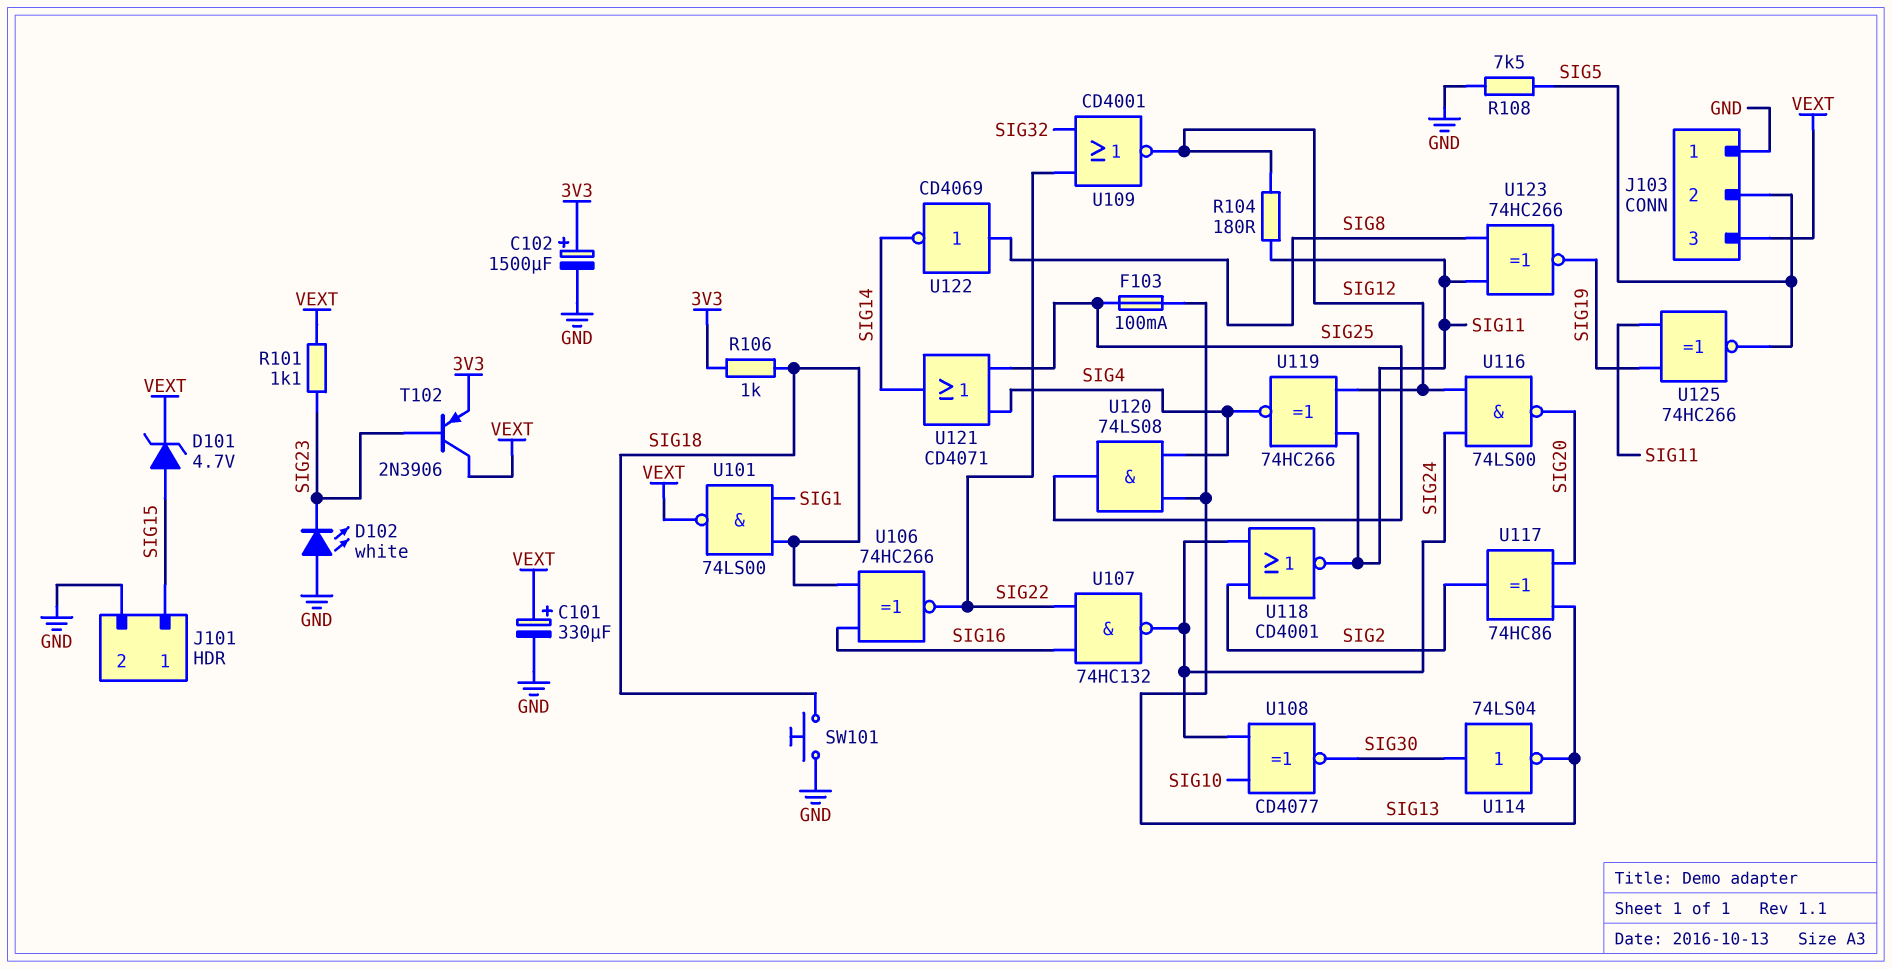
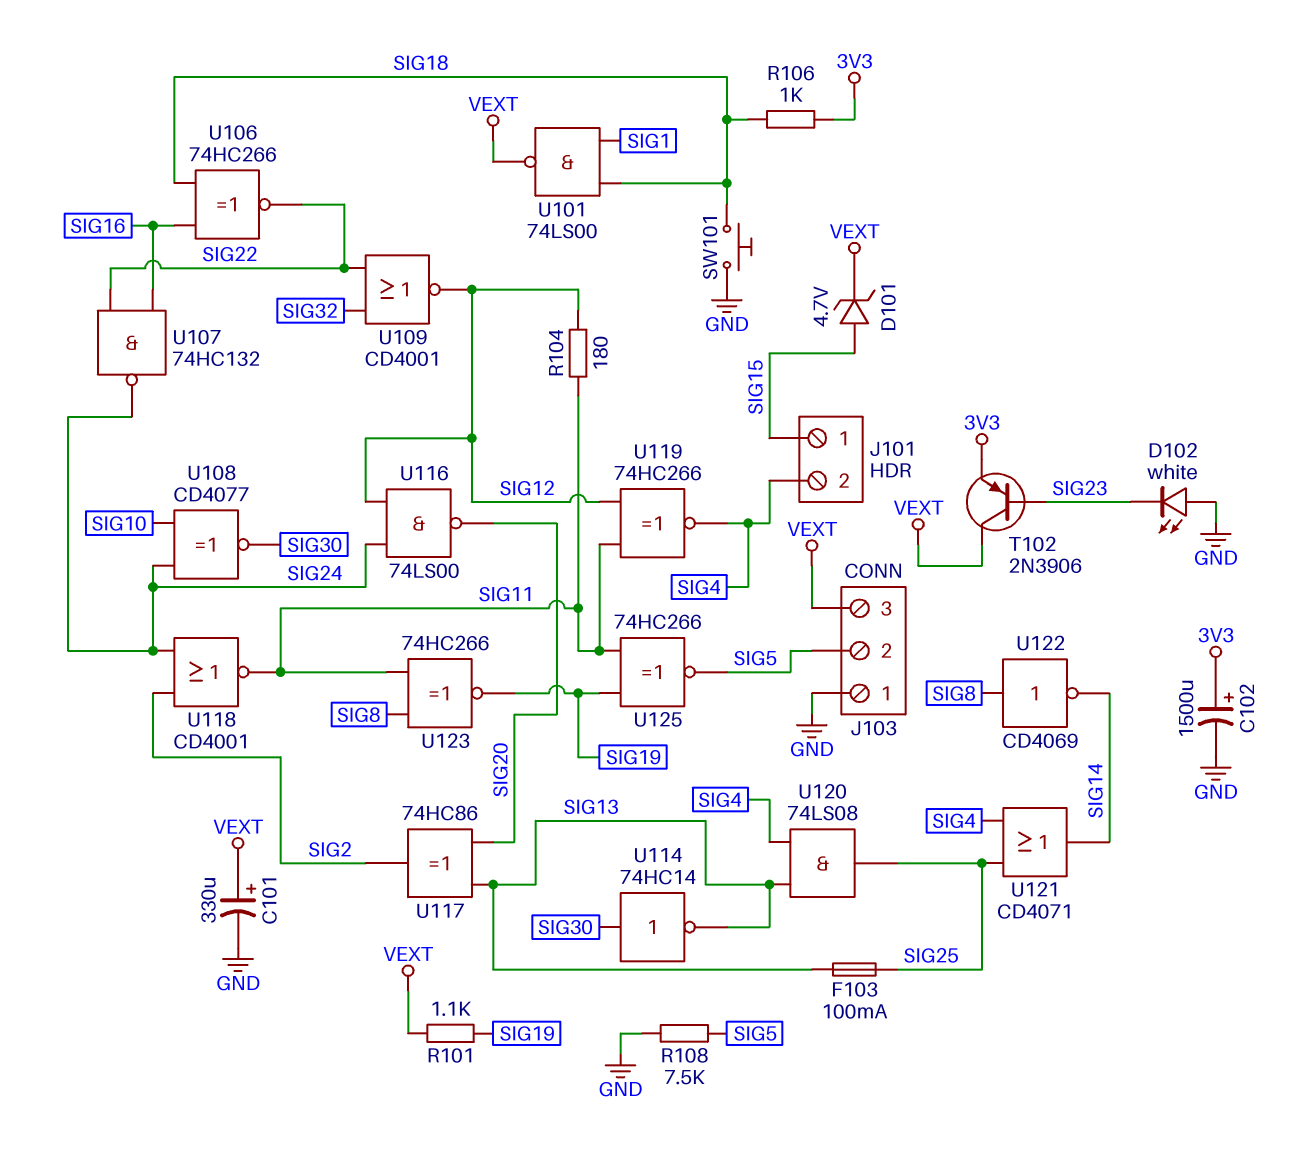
J101 pin 2: GND -> SIG4
R101: 1.1k (SIG23, VEXT) -> 1.1k (SIG19, VEXT)
U114: NOT 74LS04 (in SIG30, out SIG13) -> NOT 74HC14 (in SIG30, out SIG13)

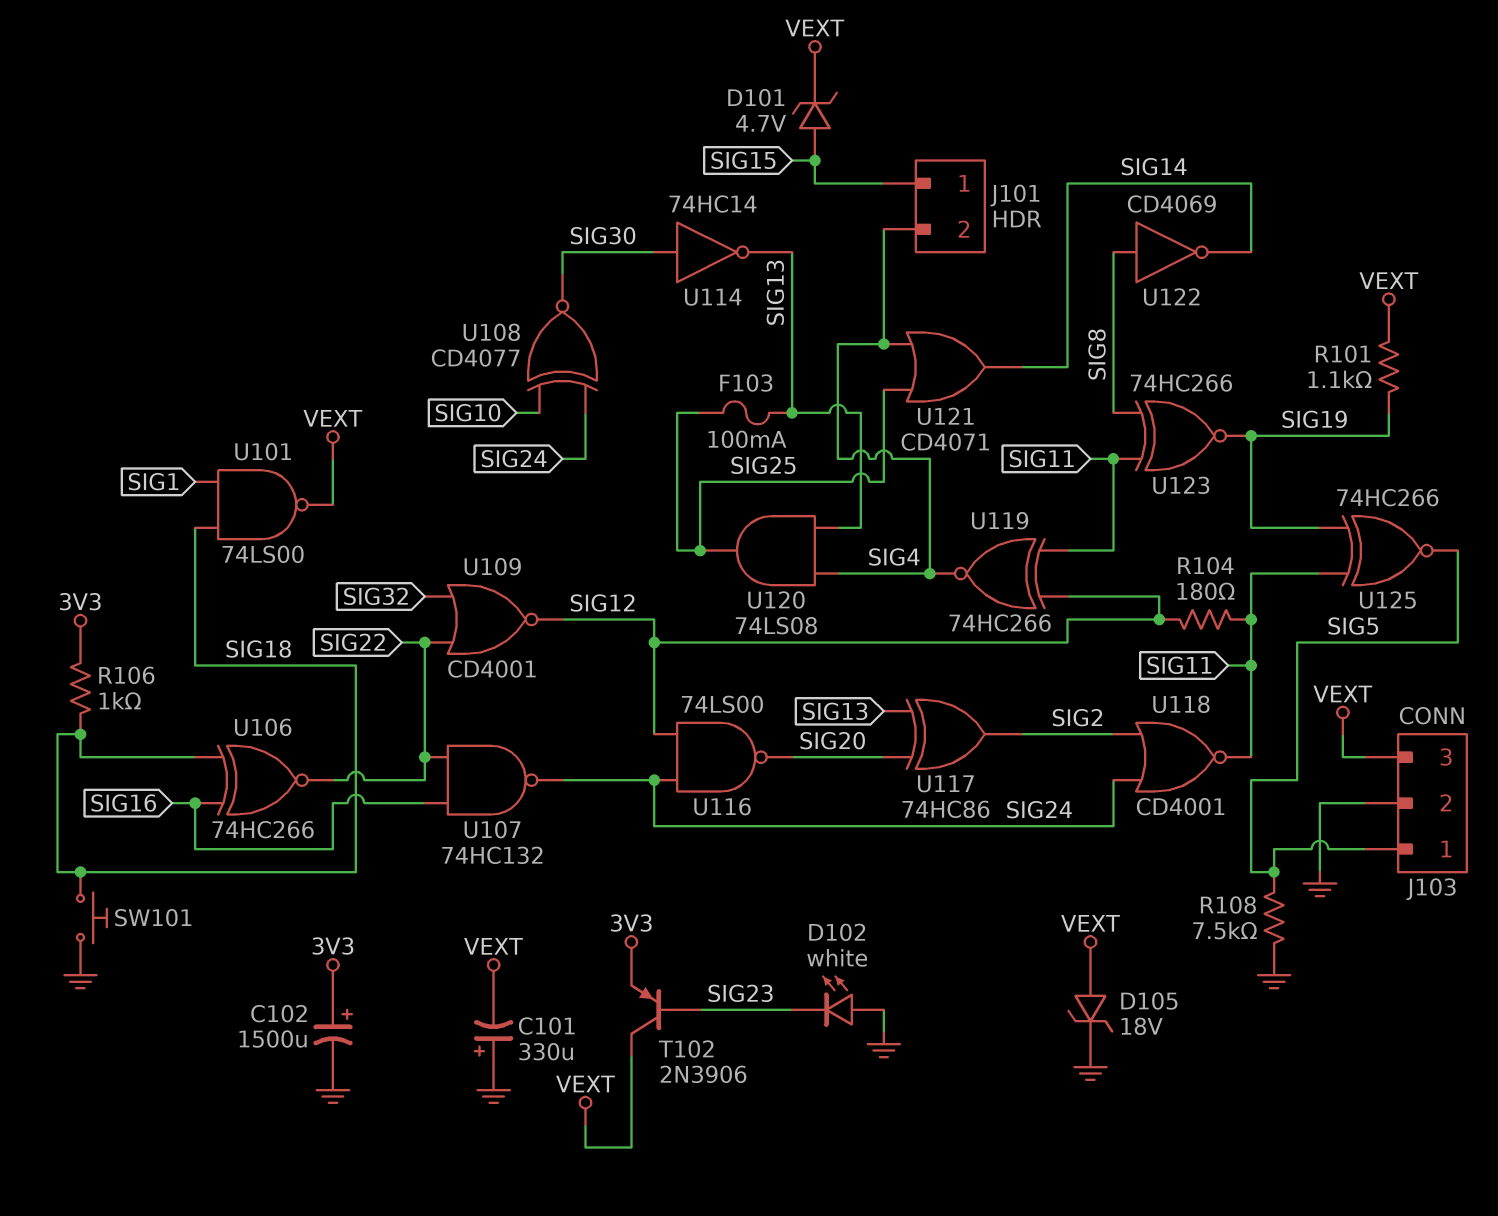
C101: 330uF (plus VEXT, minus GND) -> 330uF (plus GND, minus VEXT)
D105: none -> zener 18V (A VEXT, K GND)
J103 pin 1: GND -> SIG5
J103 pin 2: SIG5 -> GND

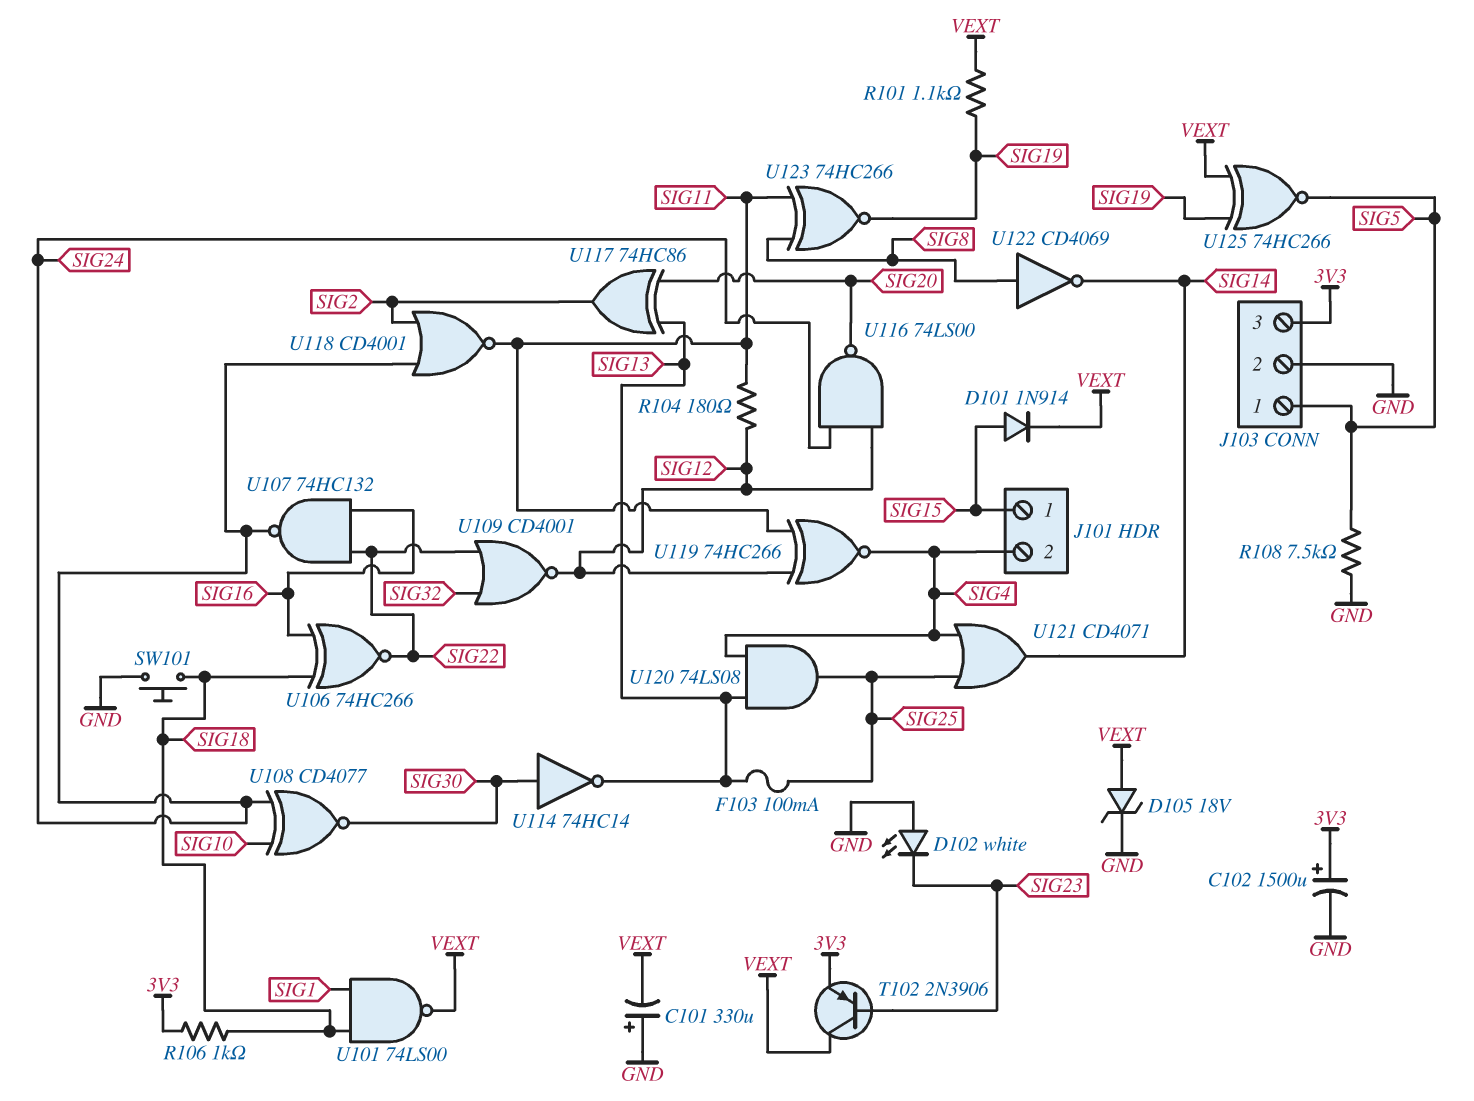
D101: zener 4.7V (A SIG15, K VEXT) -> diode 1N914 (A SIG15, K VEXT)
J103 pin 3: VEXT -> 3V3
U125: XNOR 74HC266 (in SIG11, in SIG19, out SIG5) -> XNOR 74HC266 (in SIG19, in VEXT, out SIG5)

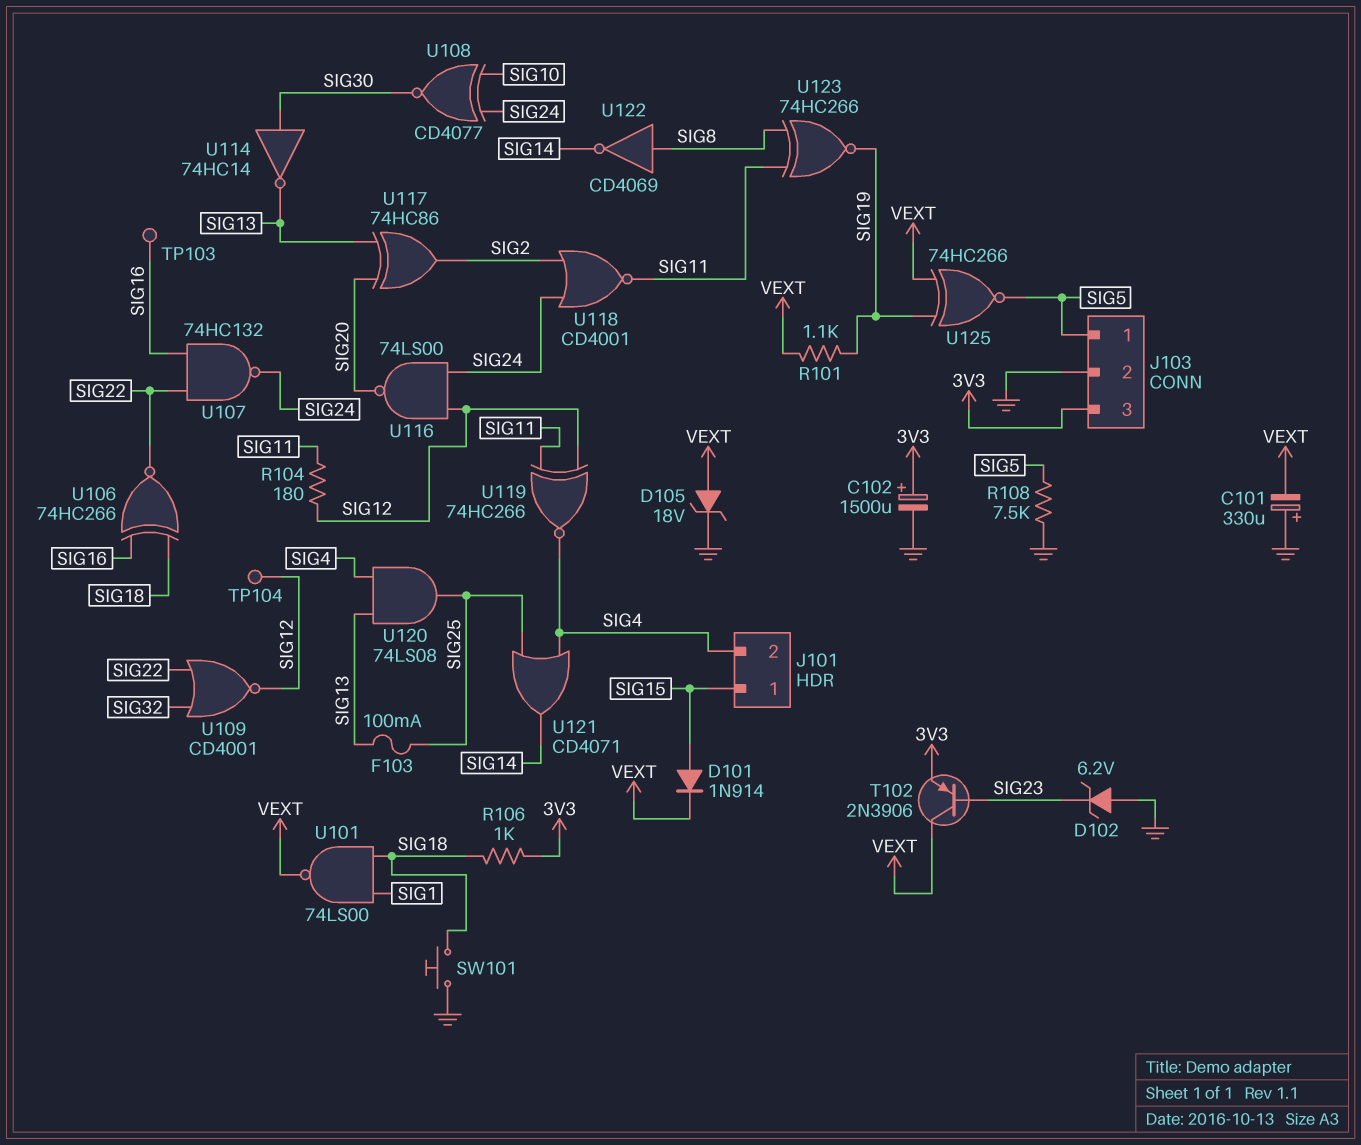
D102: LED white (A GND, K SIG23) -> zener 6.2V (A GND, K SIG23)
TP103: none -> test point (SIG16)
TP104: none -> test point (SIG12)

